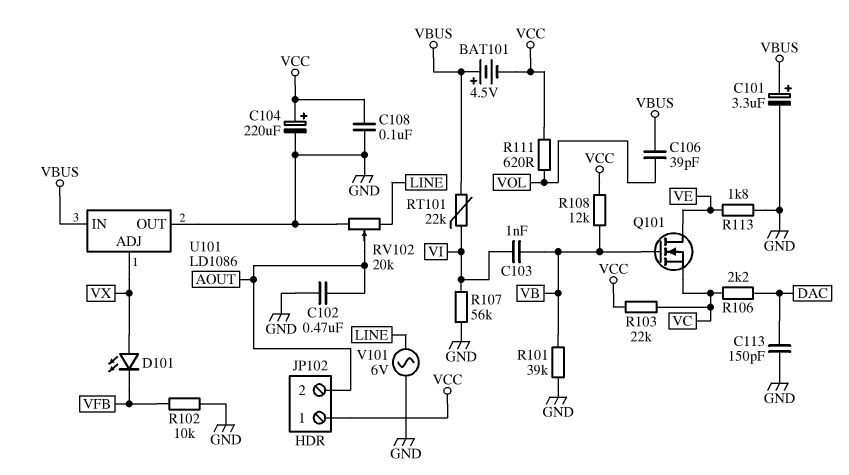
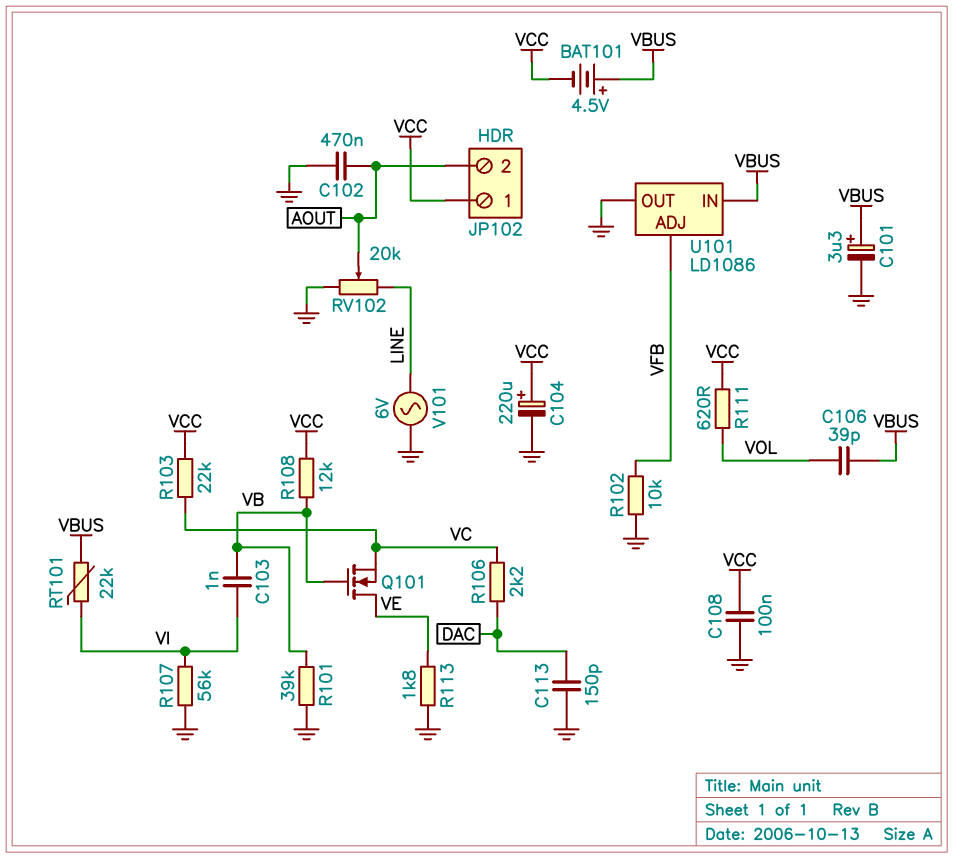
D101: LED (A VX, K VFB) -> none
U101 pin ADJ: VX -> VFB

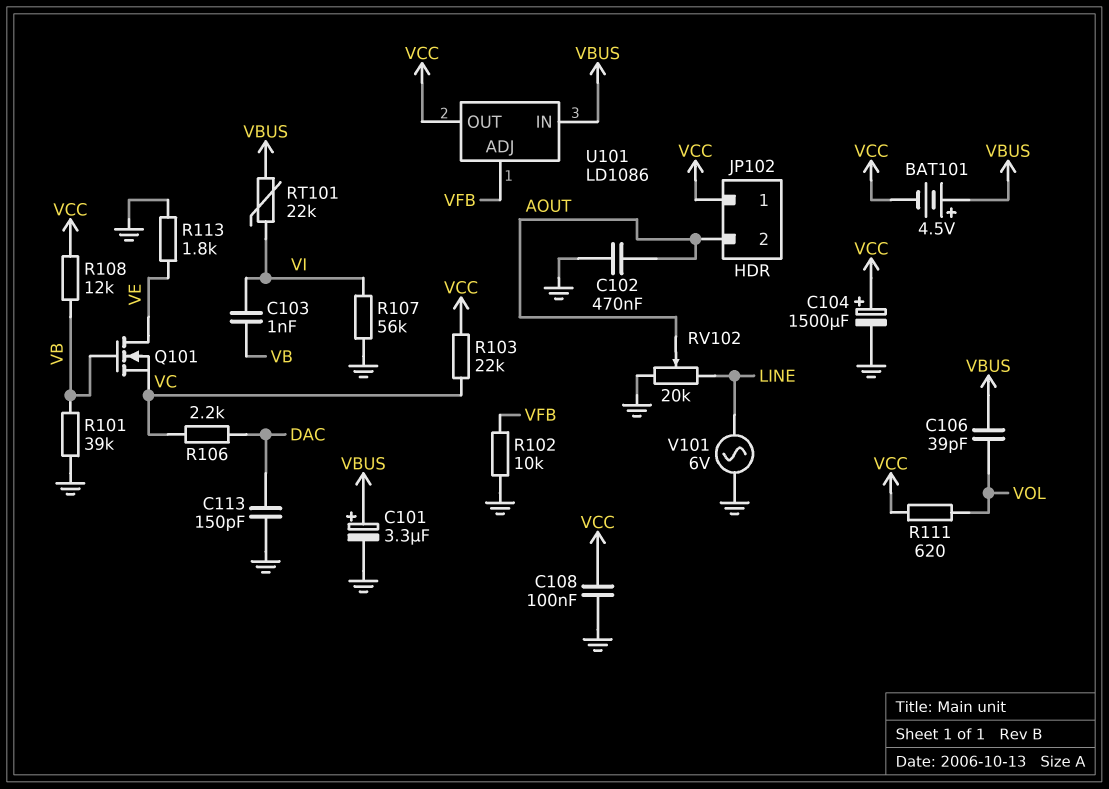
C104: 220uF (plus VCC, minus GND) -> 1500uF (plus VCC, minus GND)
U101 pin OUT: GND -> VCC

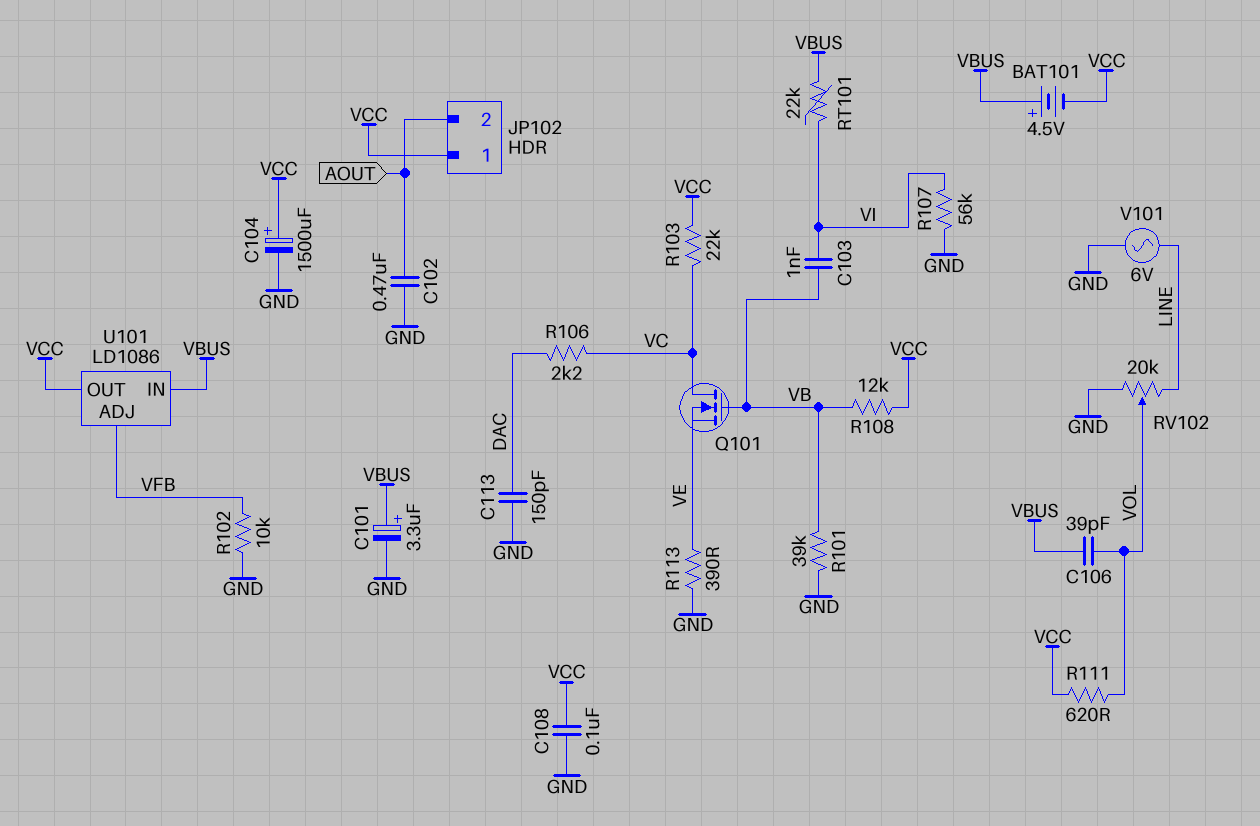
Q101: NMOS (G VB, D VE, S VC) -> NMOS (G VB, D VC, S VE)
R113: 1.8k (GND, VE) -> 390 (GND, VE)
RV102: 20k (GND, LINE, wiper AOUT) -> 20k (GND, LINE, wiper VOL)

